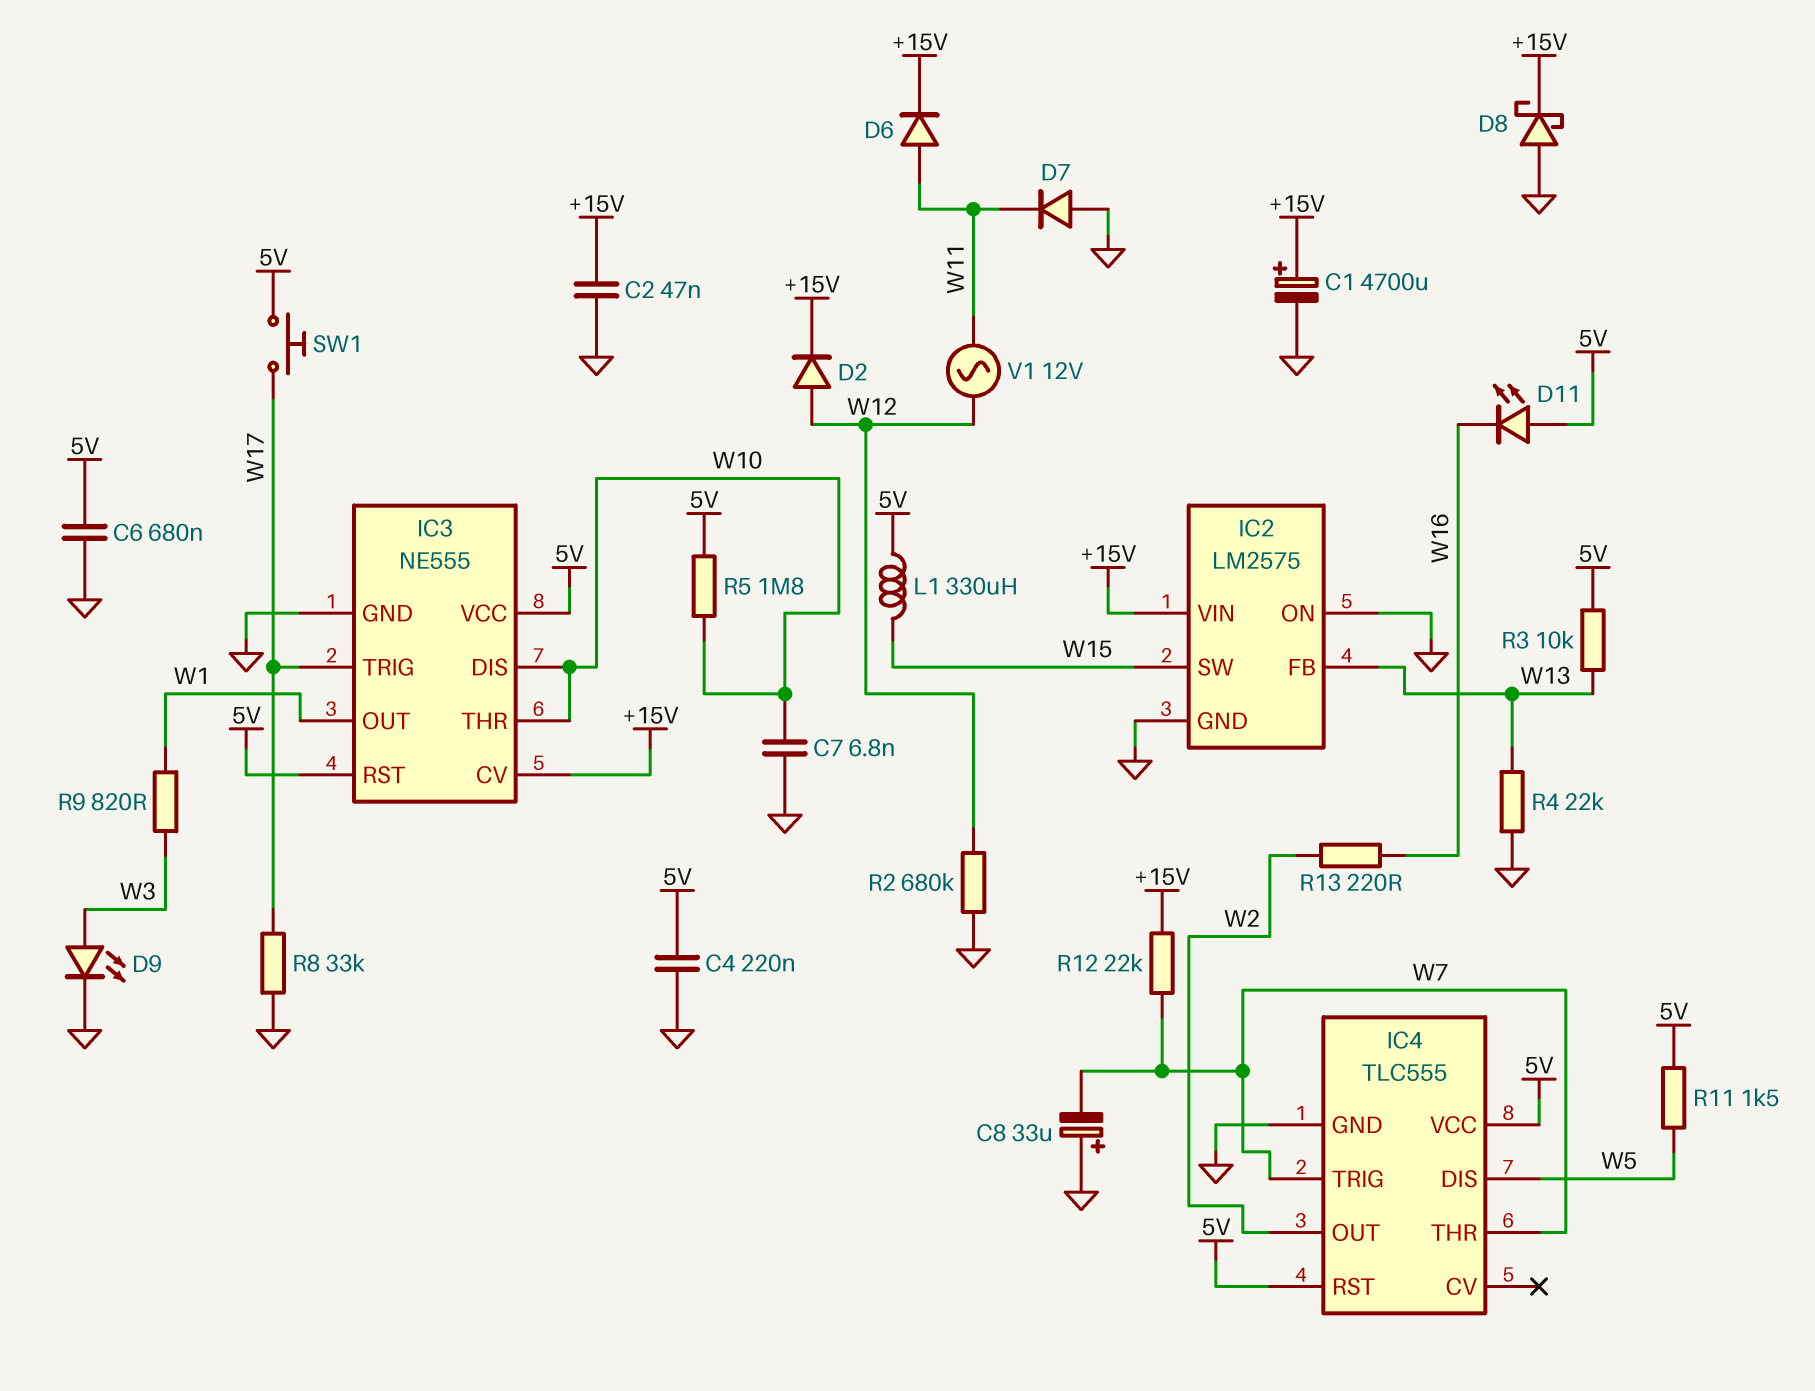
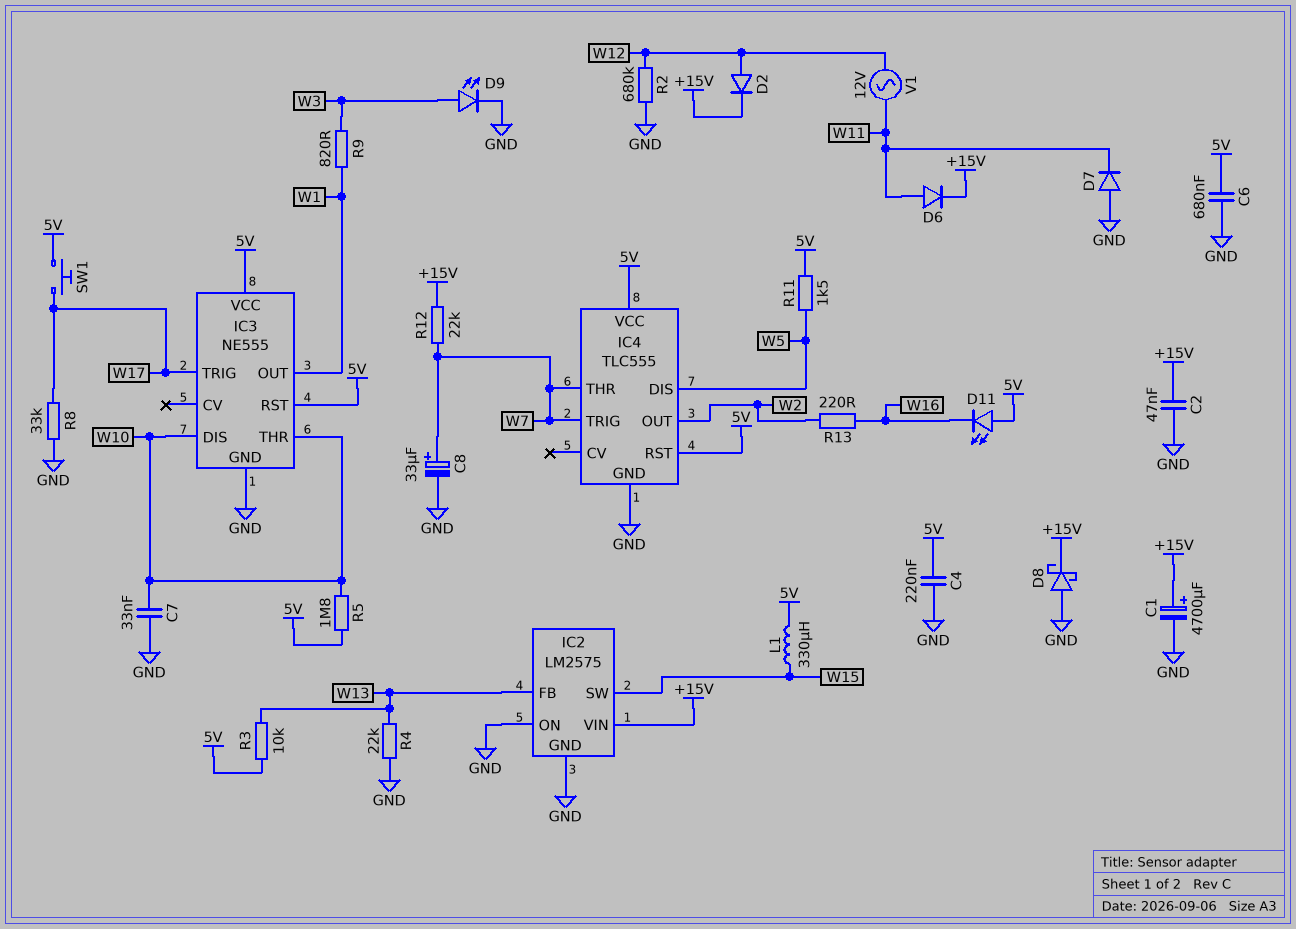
C7: 6.8nF (GND, W10) -> 33nF (GND, W10)
C8: 33uF (plus GND, minus W7) -> 33uF (plus W7, minus GND)
IC3 pin CV: +15V -> none

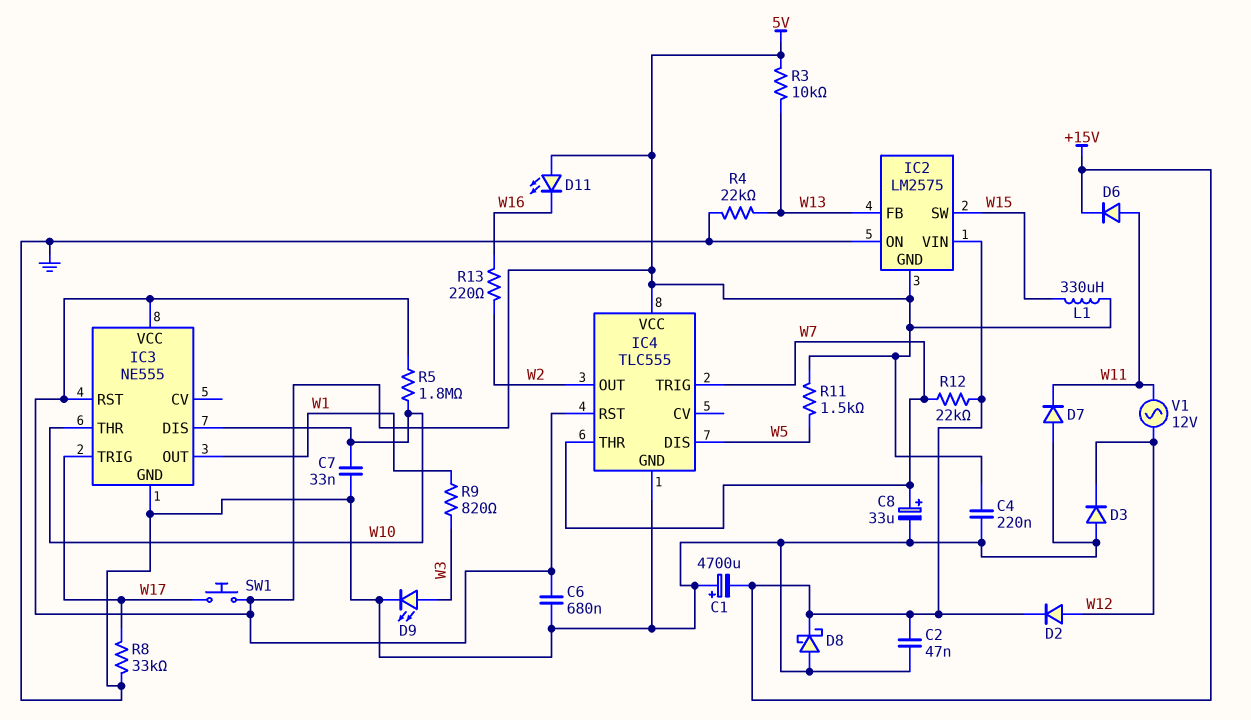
C1: 4700uF (plus +15V, minus GND) -> 4700uF (plus GND, minus +15V)
D3: none -> diode (A GND, K W12)
IC2 pin GND: GND -> 5V
R2: 680k (GND, W12) -> none

